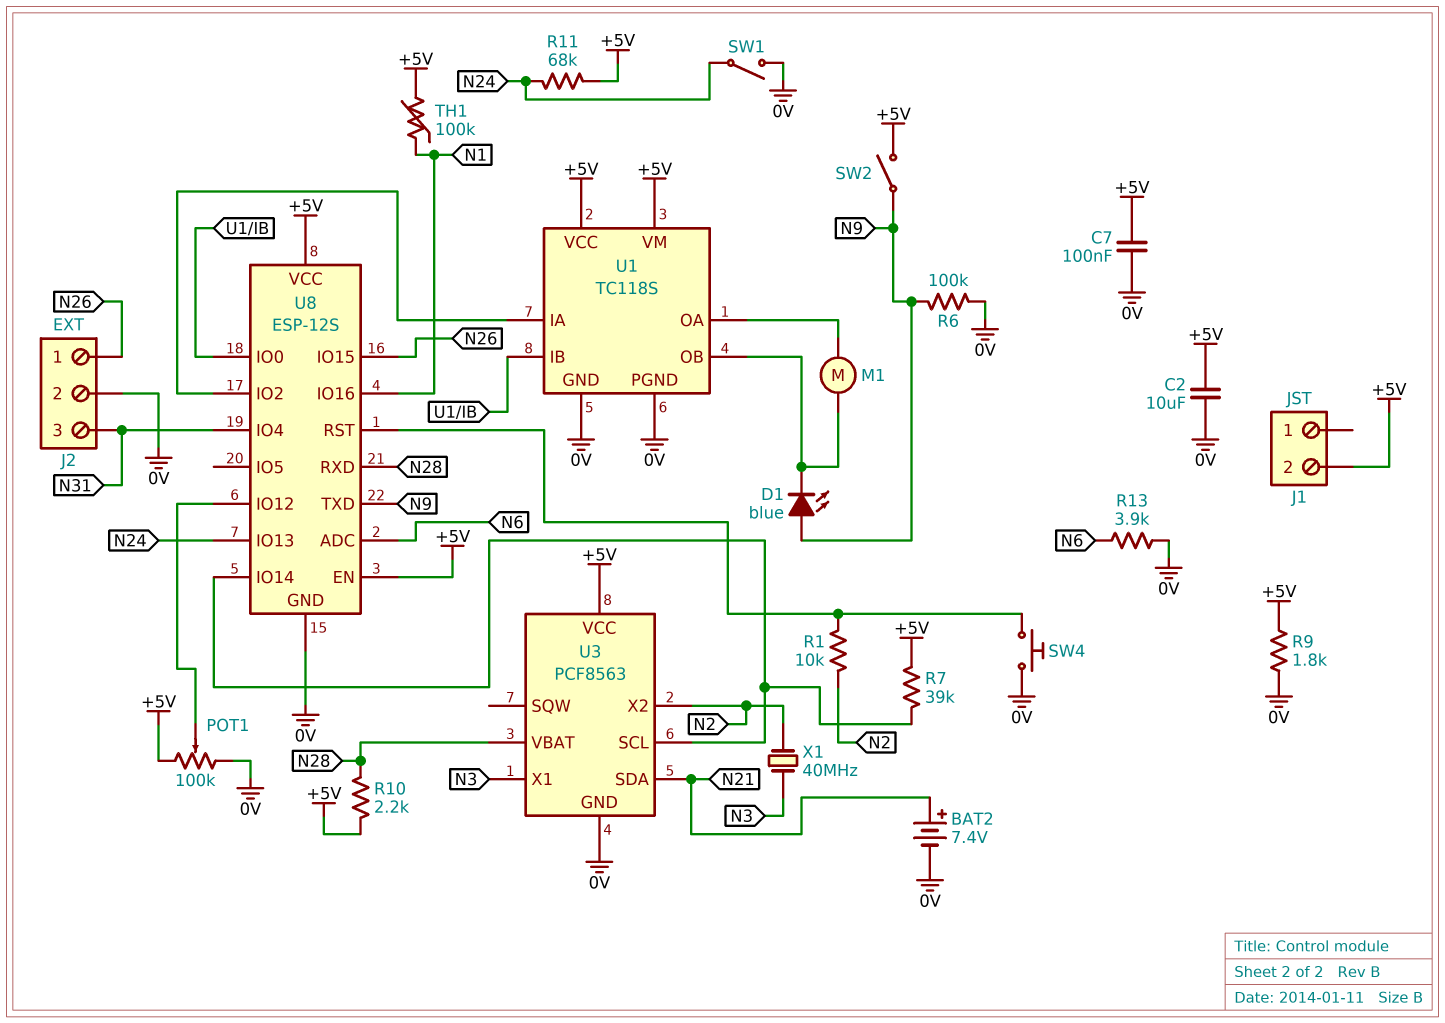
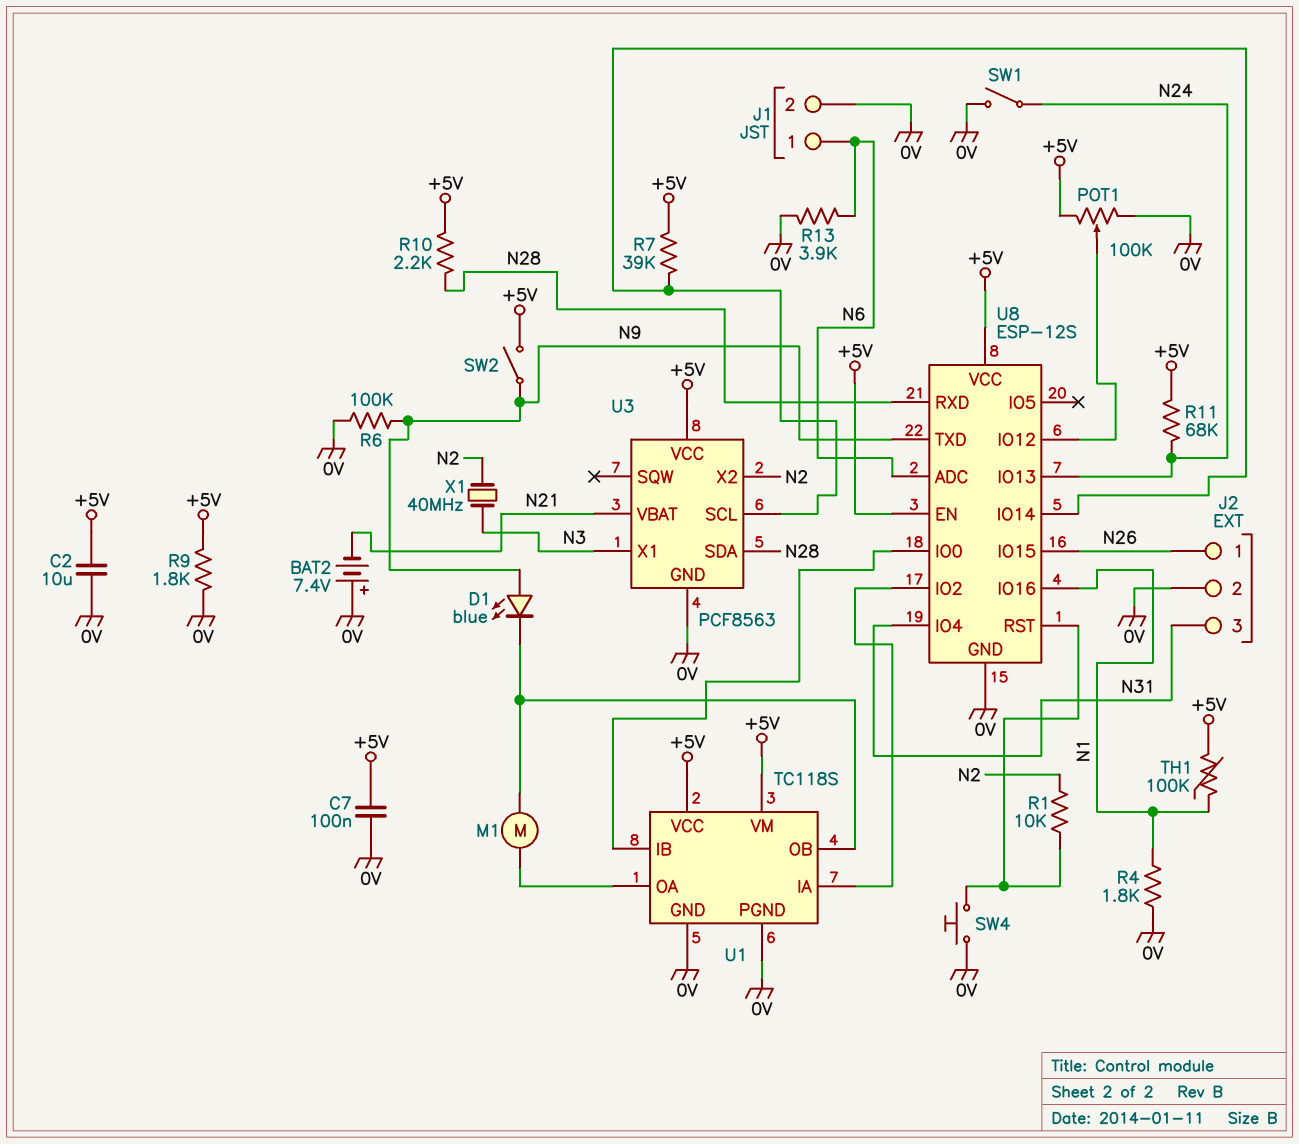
BAT2: 7.4V (plus N21, minus 0V) -> 7.4V (plus 0V, minus N21)
J1 pin 1: none -> N6
J1 pin 2: +5V -> 0V
R4: none -> 1.8k (0V, N1)
U3 pin SDA: N21 -> N28
U3 pin VBAT: N28 -> N21

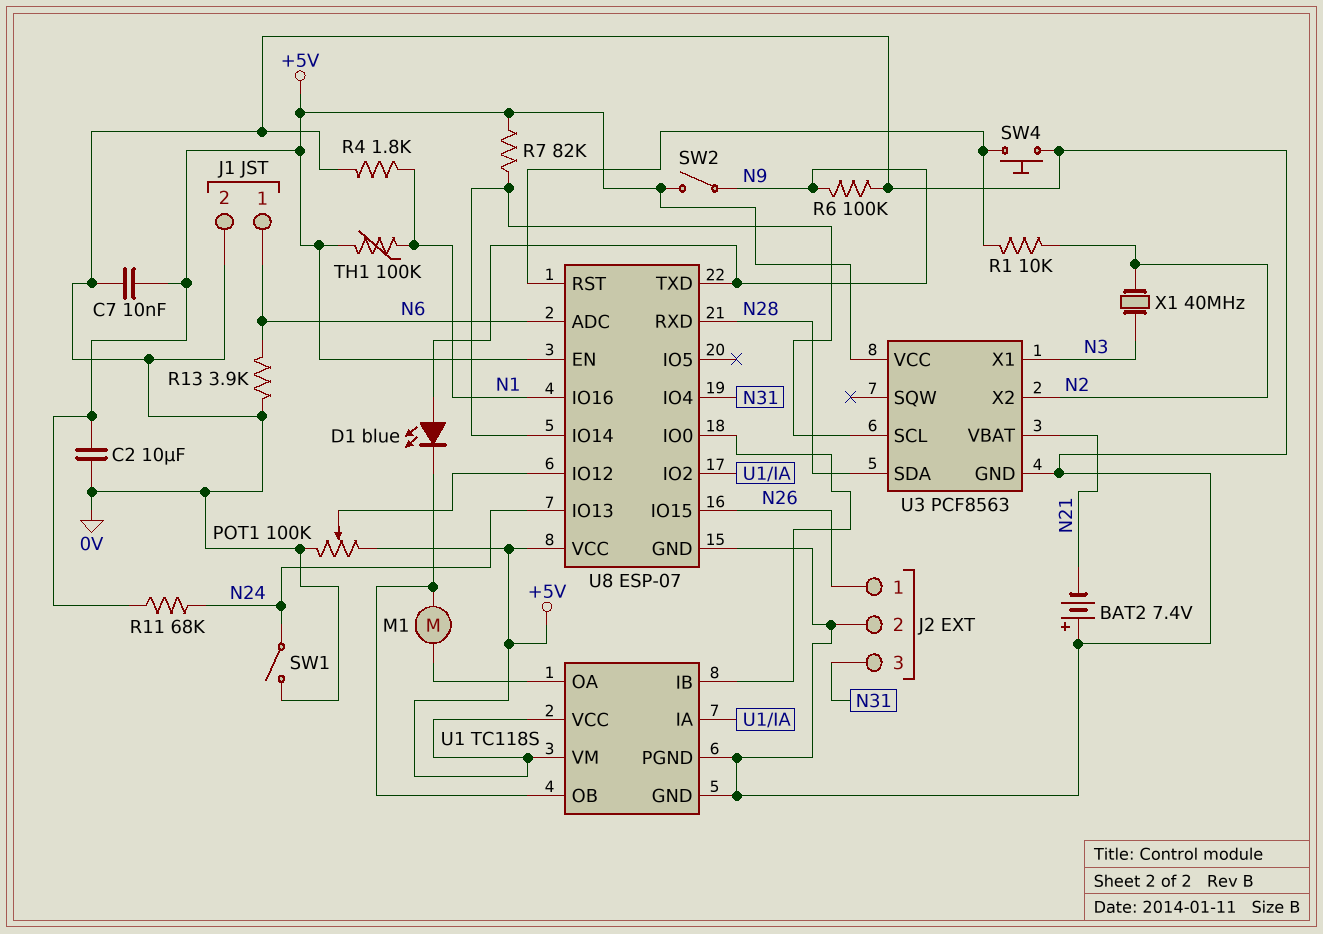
C7: 100nF (+5V, 0V) -> 10nF (+5V, 0V)
R7: 39k (+5V, U3/SCL) -> 82k (+5V, U3/SCL)
R9: 1.8k (+5V, 0V) -> none
R10: 2.2k (+5V, N28) -> none
U8: ESP-12S -> ESP-07

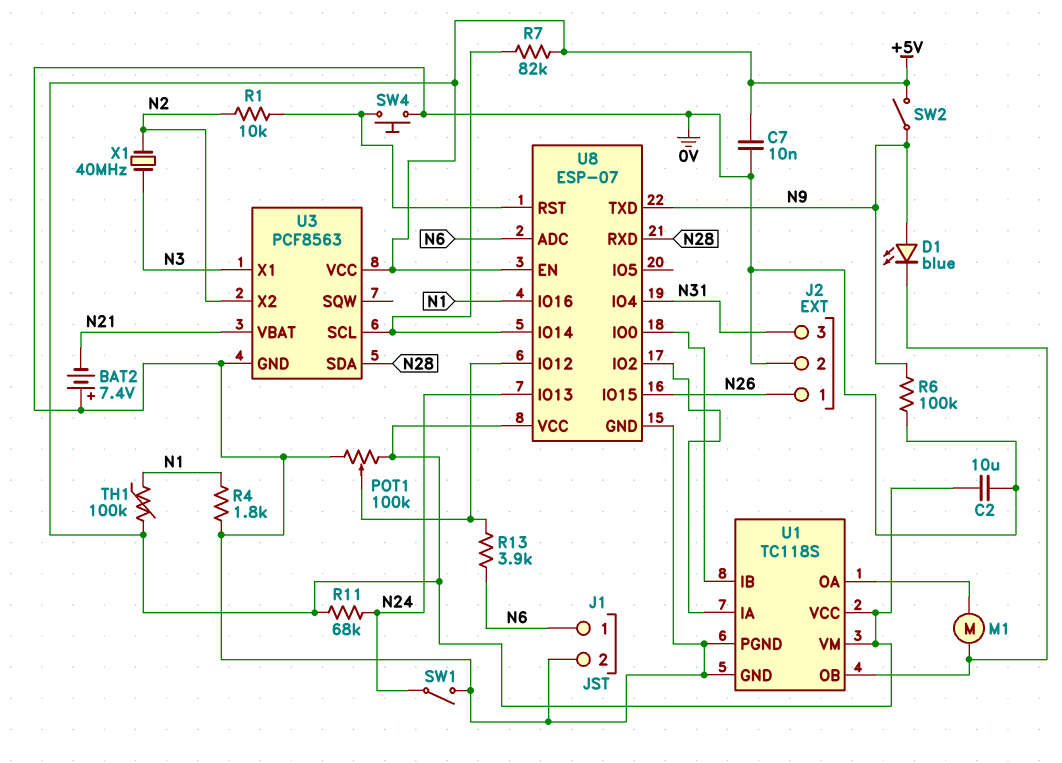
R13: 3.9k (0V, N6) -> 3.9k (N6, U8/IO12)

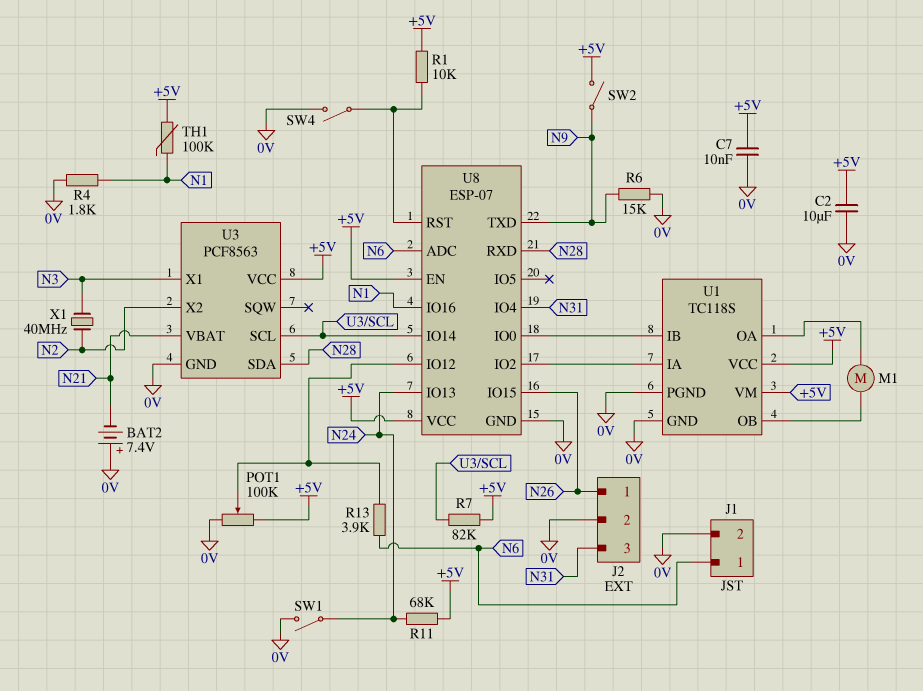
D1: LED blue (A N9, K U1/OB) -> none
R1: 10k (N2, U8/RST) -> 10k (+5V, U8/RST)
R6: 100k (0V, N9) -> 15k (0V, N9)
SW4: button (0V, U8/RST) -> switch (0V, U8/RST)

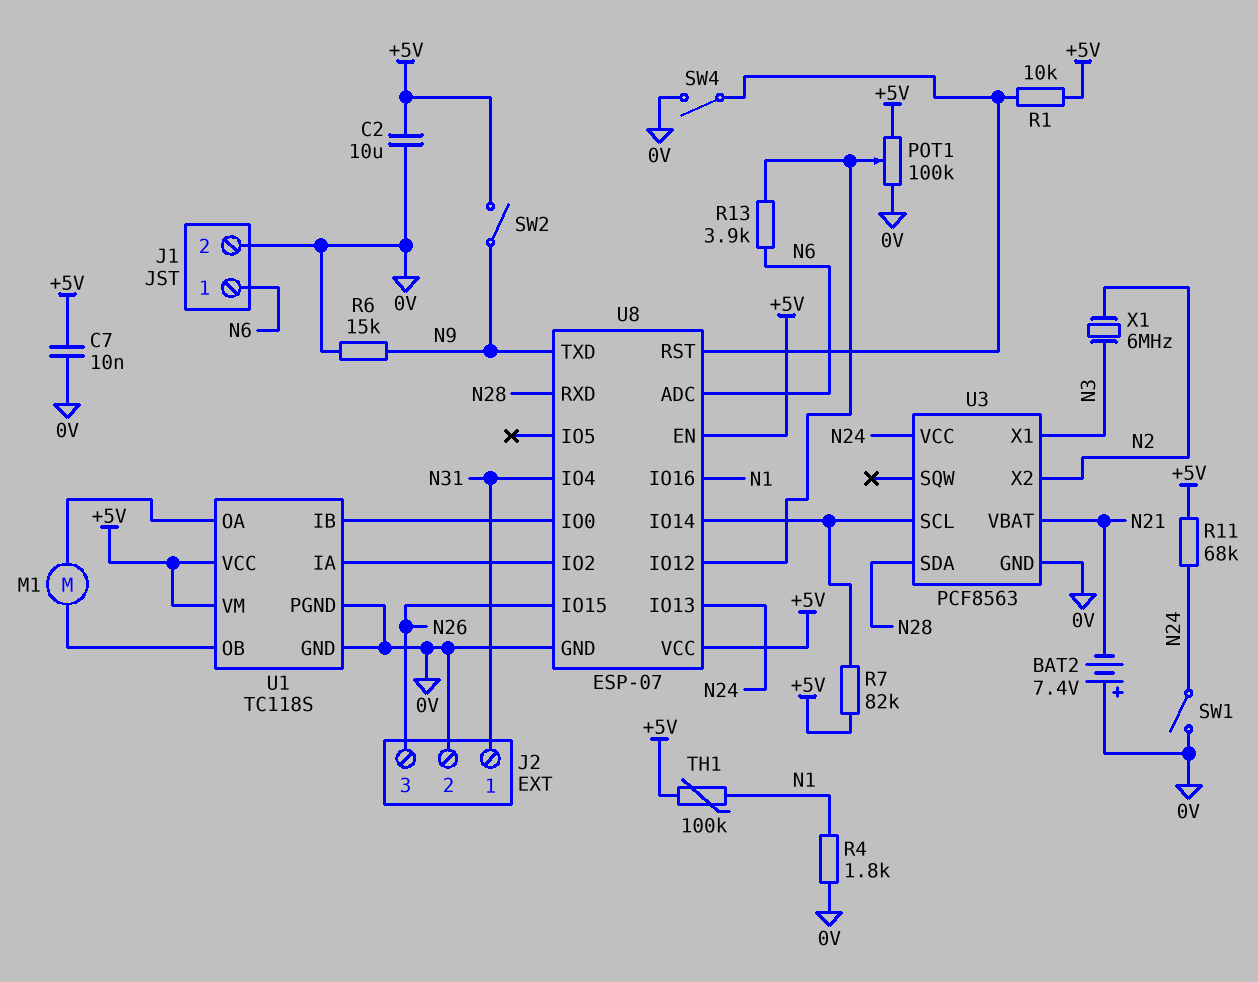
J2 pin 1: N26 -> N31
J2 pin 3: N31 -> N26
U3 pin VCC: +5V -> N24
X1: 40MHz (N2, N3) -> 6MHz (N2, N3)

